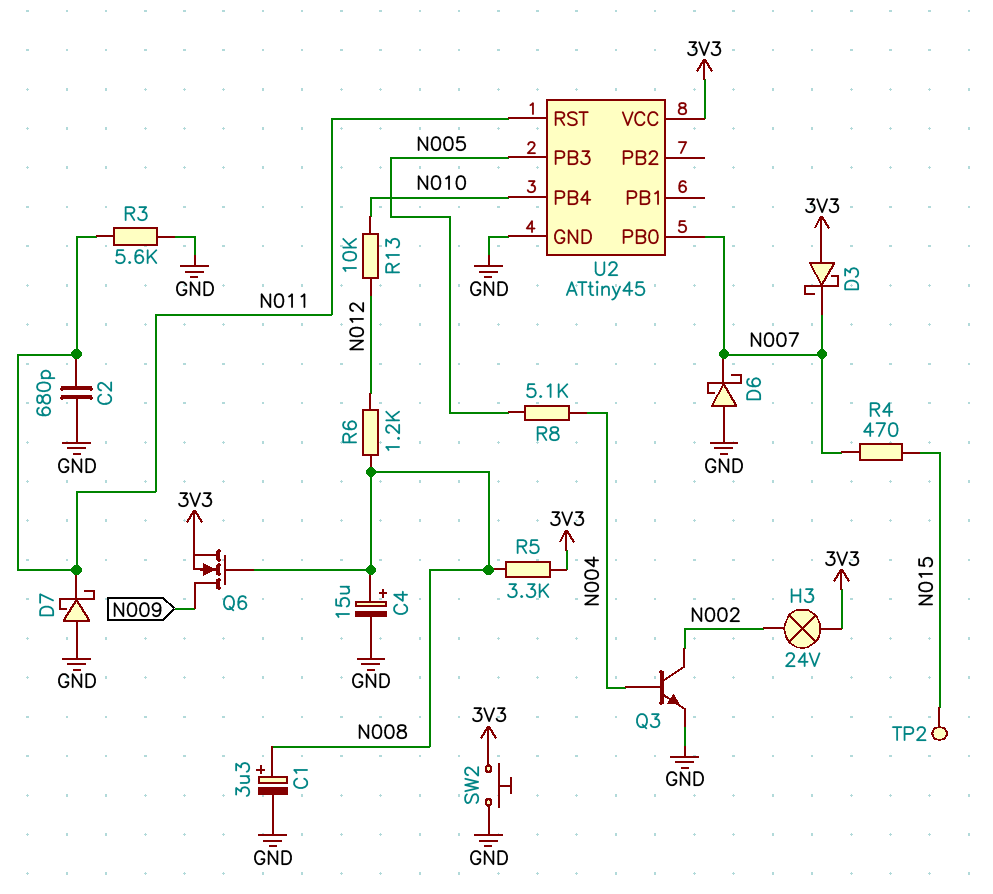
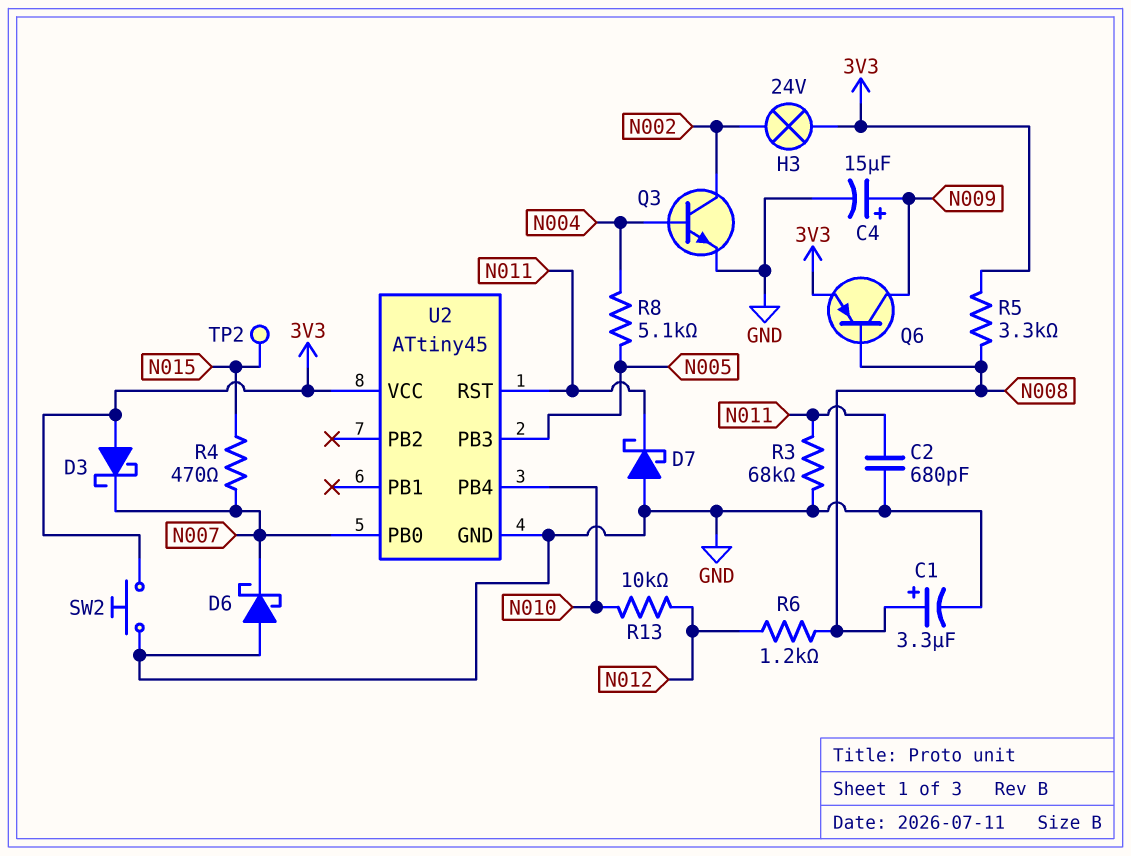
C4: 15uF (plus N008, minus GND) -> 15uF (plus N009, minus GND)
Q6: NMOS (G N008, D N009, S 3V3) -> PNP (B N008, C N009, E 3V3)
R3: 5.6k (GND, N011) -> 68k (GND, N011)

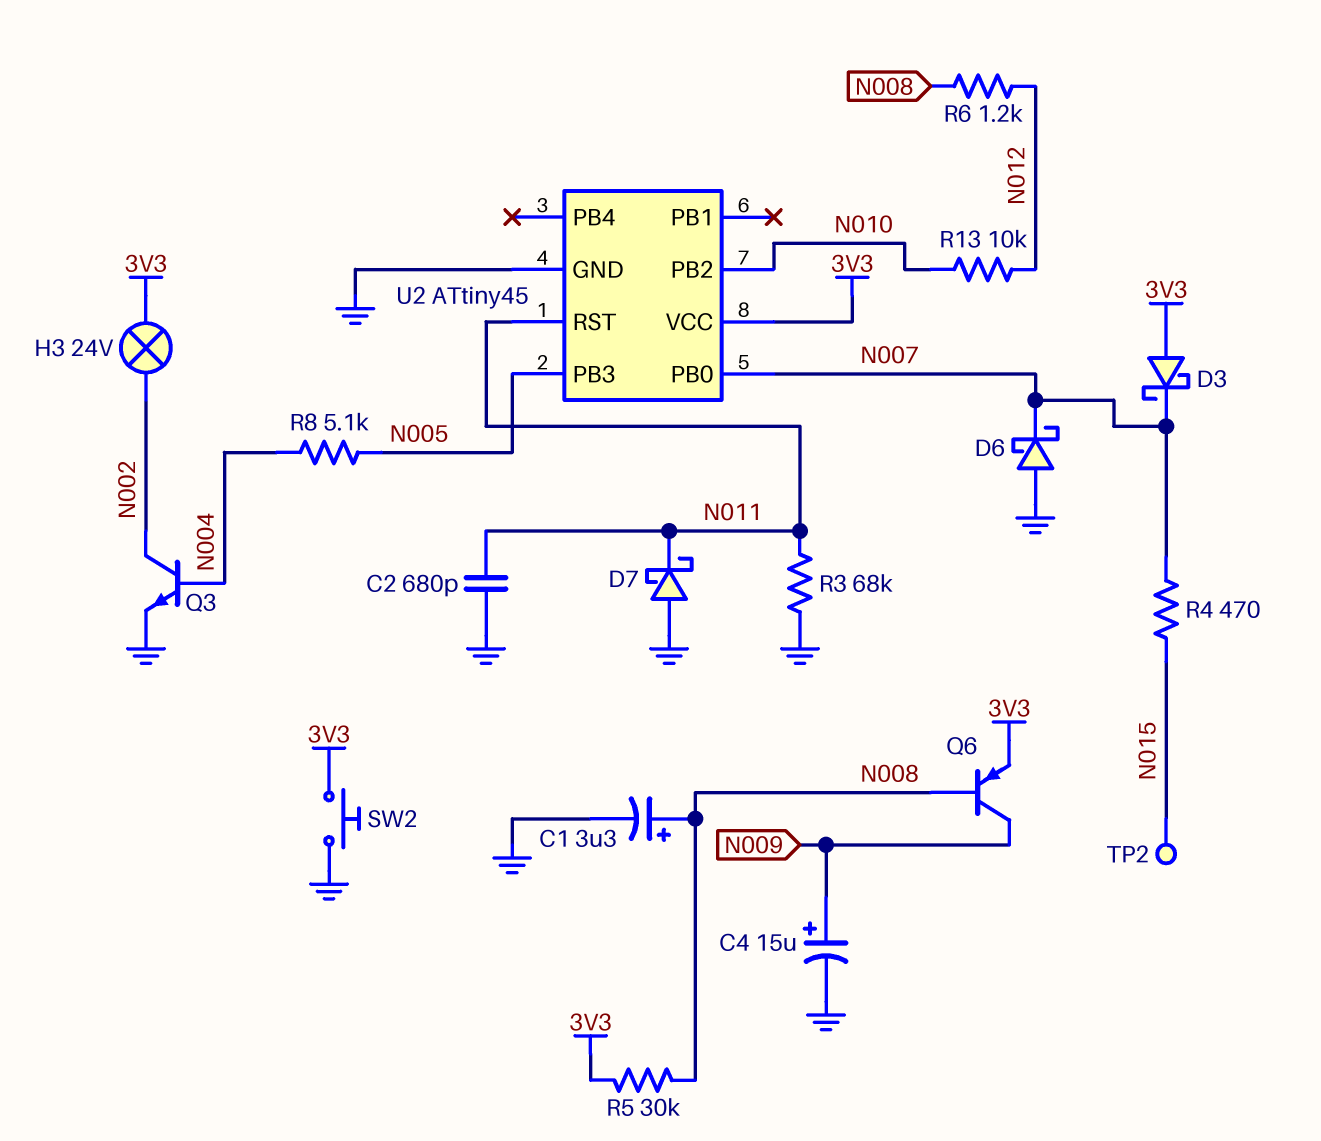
R5: 3.3k (3V3, N008) -> 30k (3V3, N008)
U2 pin PB2: none -> N010
U2 pin PB4: N010 -> none

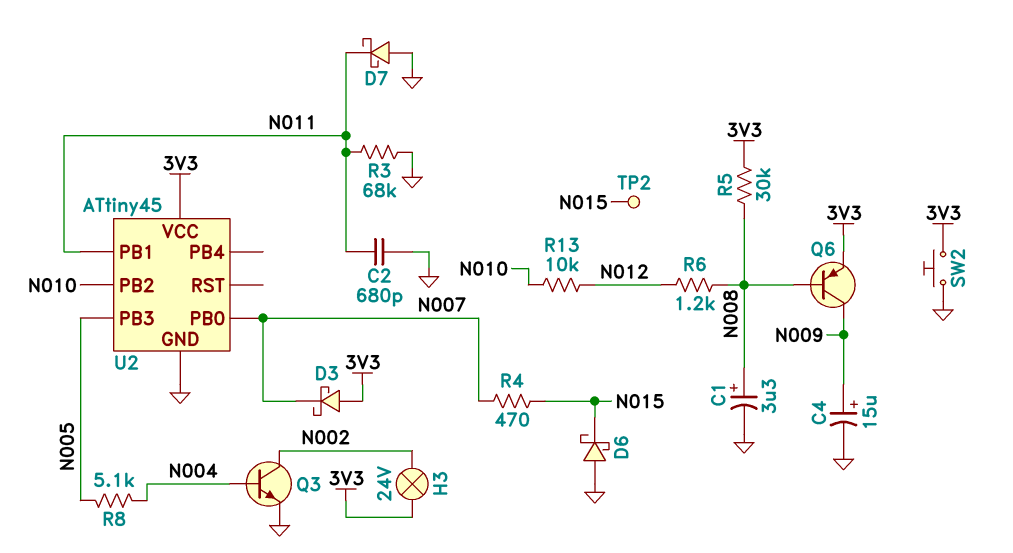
D6: schottky (A GND, K N007) -> schottky (A GND, K N015)
U2 pin PB1: none -> N011
U2 pin RST: N011 -> none

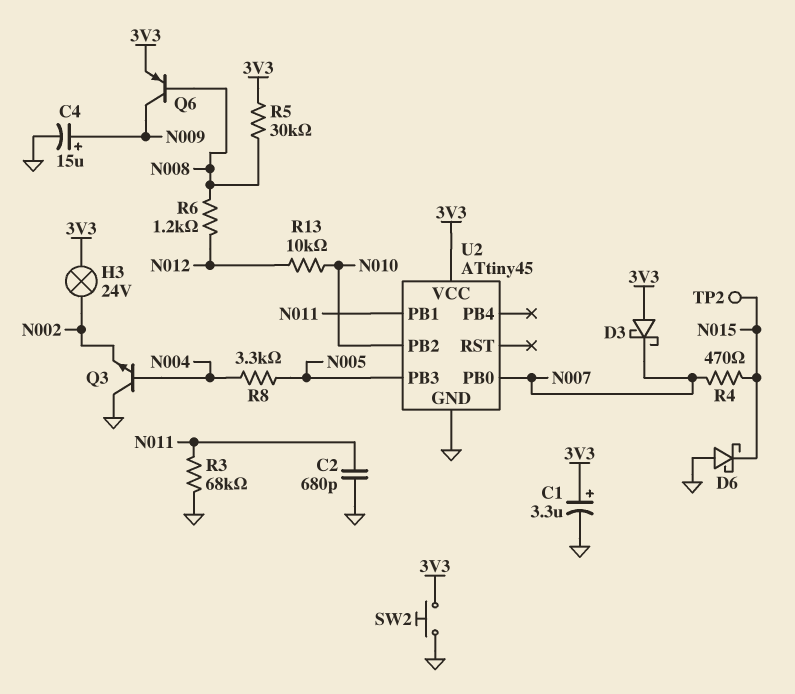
C1: 3.3uF (plus N008, minus GND) -> 3.3uF (plus 3V3, minus GND)
D7: schottky (A GND, K N011) -> none
Q3: NPN (B N004, C N002, E GND) -> NPN (B N004, C GND, E N002)
R8: 5.1k (N004, N005) -> 3.3k (N004, N005)

